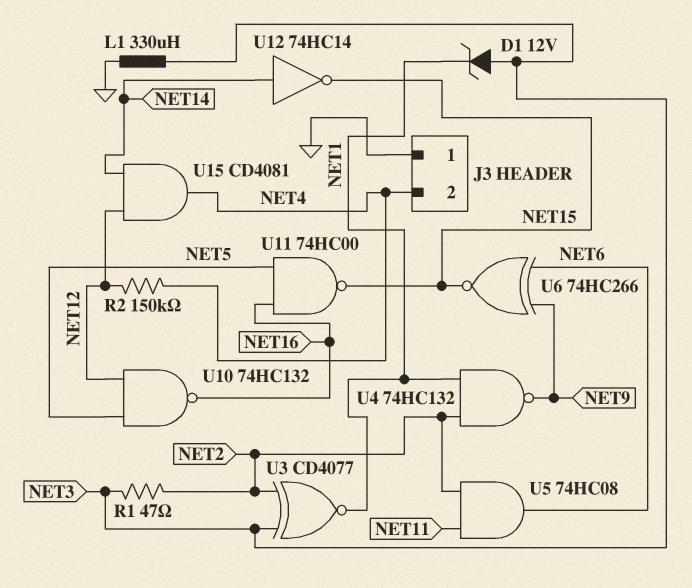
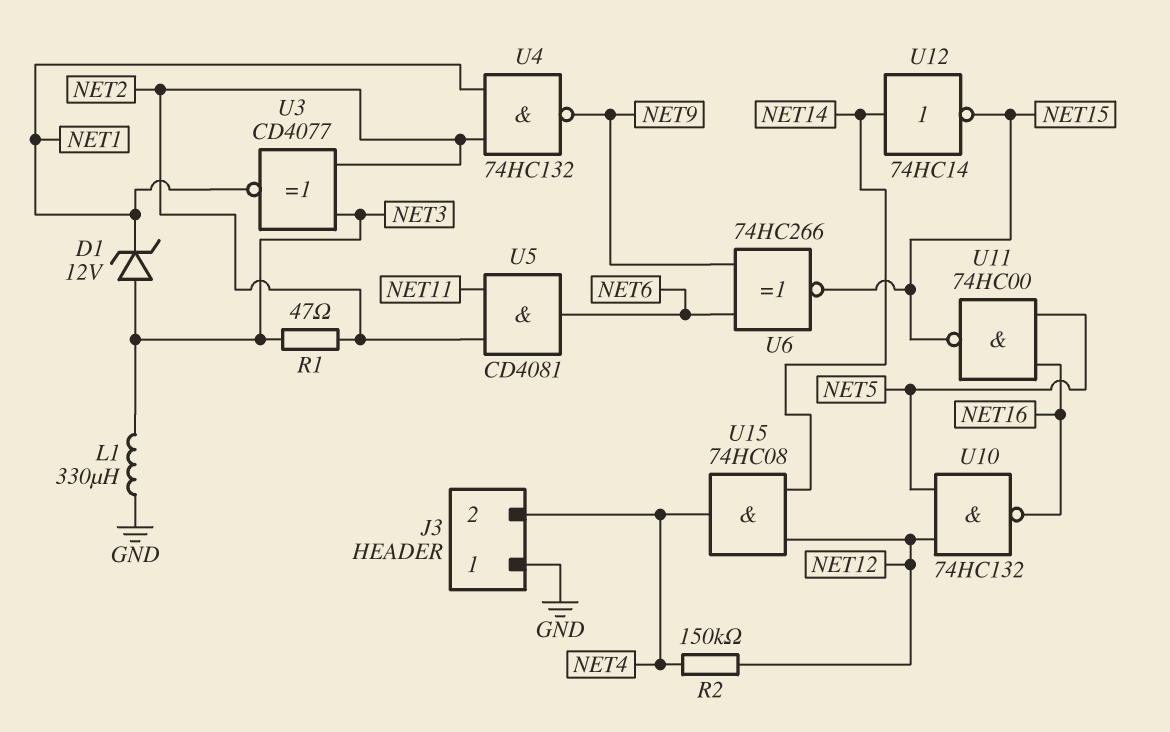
U5: AND 74HC08 (in NET2, in NET11, out NET6) -> AND CD4081 (in NET2, in NET11, out NET6)
U15: AND CD4081 (in NET12, in NET14, out NET4) -> AND 74HC08 (in NET12, in NET14, out NET4)

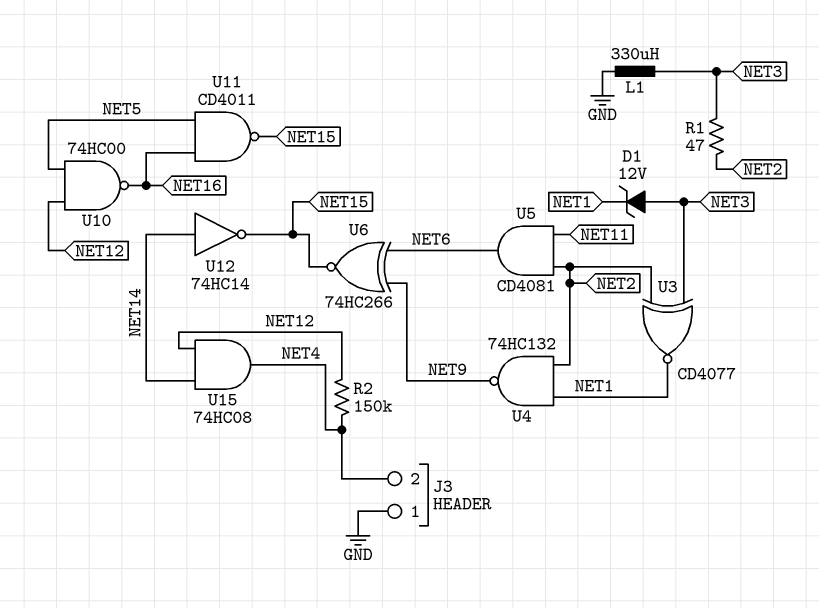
U10: NAND 74HC132 (in NET5, in NET12, out NET16) -> NAND 74HC00 (in NET5, in NET12, out NET16)
U11: NAND 74HC00 (in NET5, in NET16, out NET15) -> NAND CD4011 (in NET5, in NET16, out NET15)

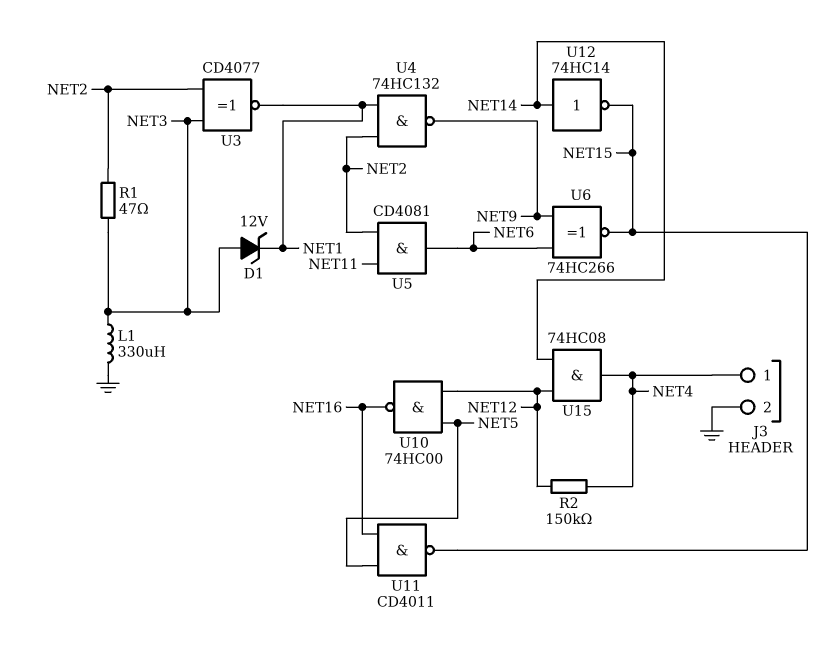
J3 pin 1: GND -> NET4
J3 pin 2: NET4 -> GND

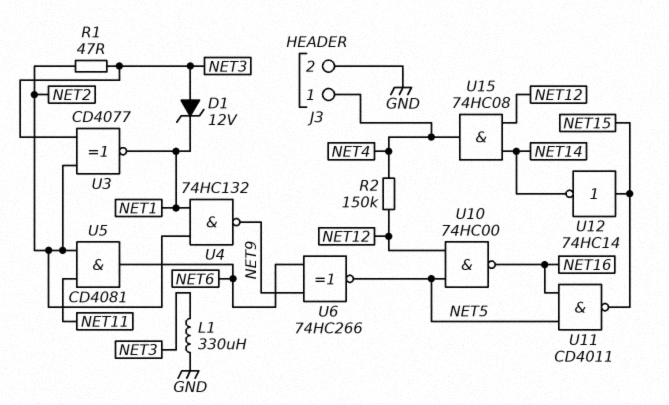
U6: XNOR 74HC266 (in NET6, in NET9, out NET15) -> XNOR 74HC266 (in NET6, in NET9, out NET5)
U12: NOT 74HC14 (in NET14, out NET15) -> NOT 74HC14 (in NET15, out NET14)

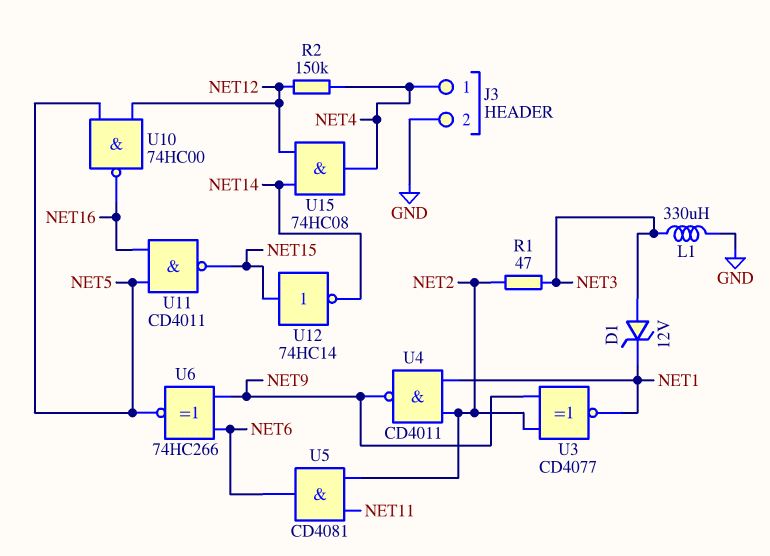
U3: XNOR CD4077 (in NET2, in NET3, out NET1) -> XNOR CD4077 (in NET2, in NET9, out NET1)
U4: NAND 74HC132 (in NET1, in NET2, out NET9) -> NAND CD4011 (in NET1, in NET2, out NET9)

